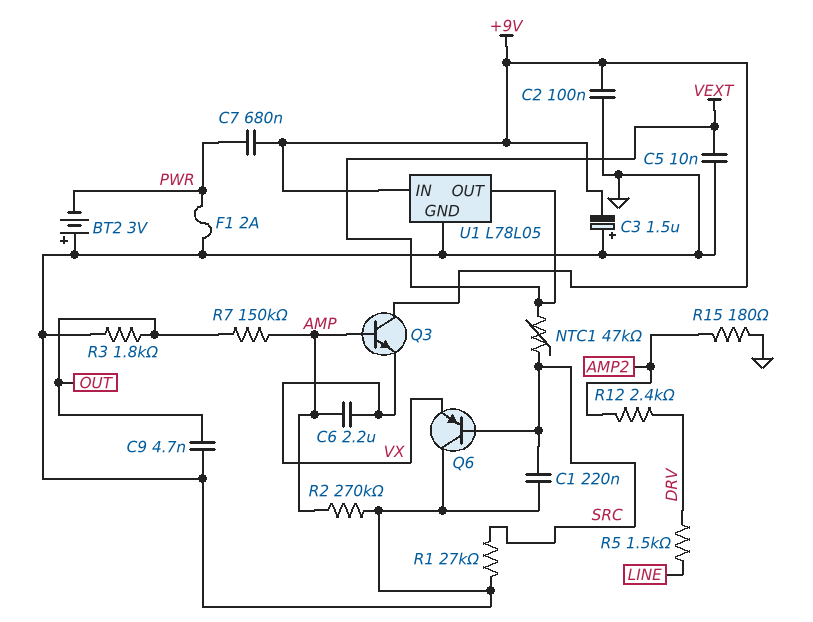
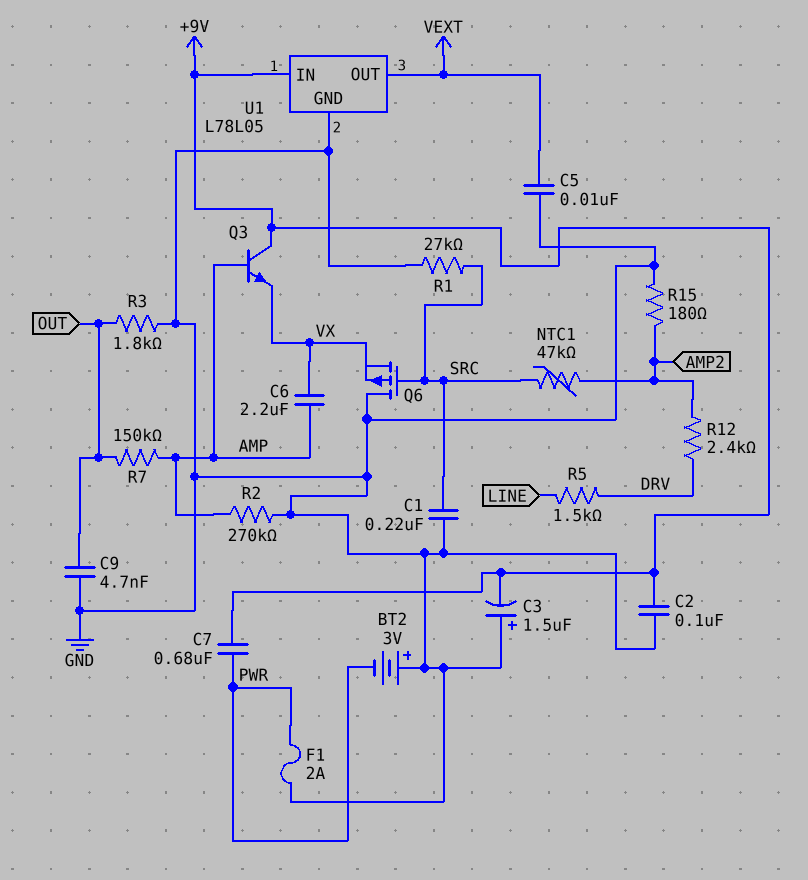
NTC1: 47k (SRC, VEXT) -> 47k (AMP2, SRC)
Q6: PNP (B SRC, C GND, E VX) -> PMOS (G SRC, D GND, S VX)

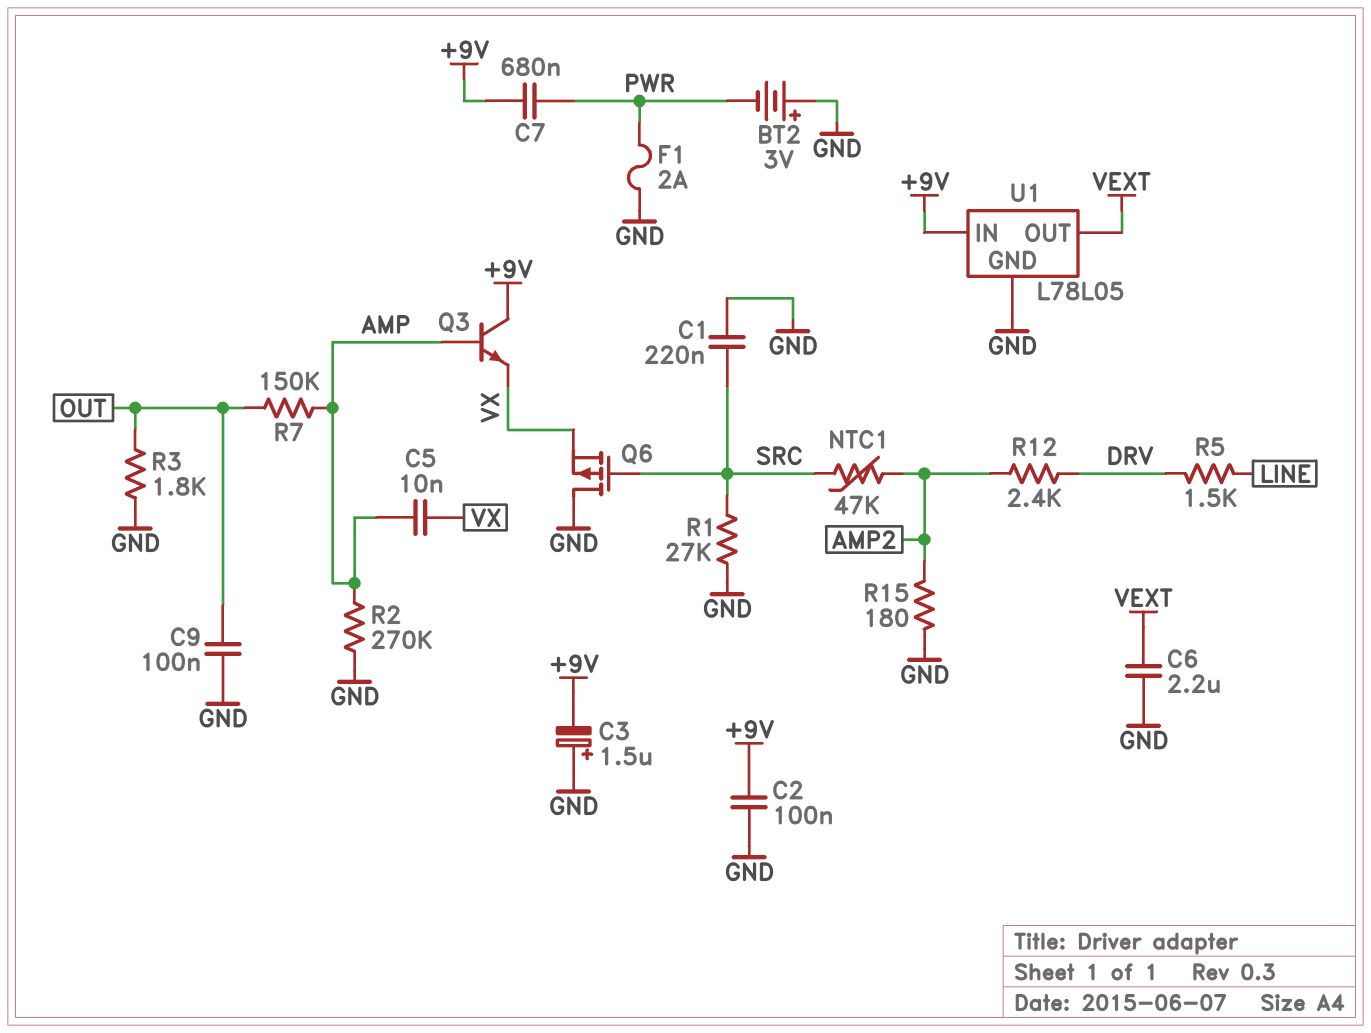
C5: 10nF (GND, VEXT) -> 10nF (AMP, VX)
C6: 2.2uF (AMP, VX) -> 2.2uF (GND, VEXT)
C9: 4.7nF (GND, OUT) -> 100nF (GND, OUT)

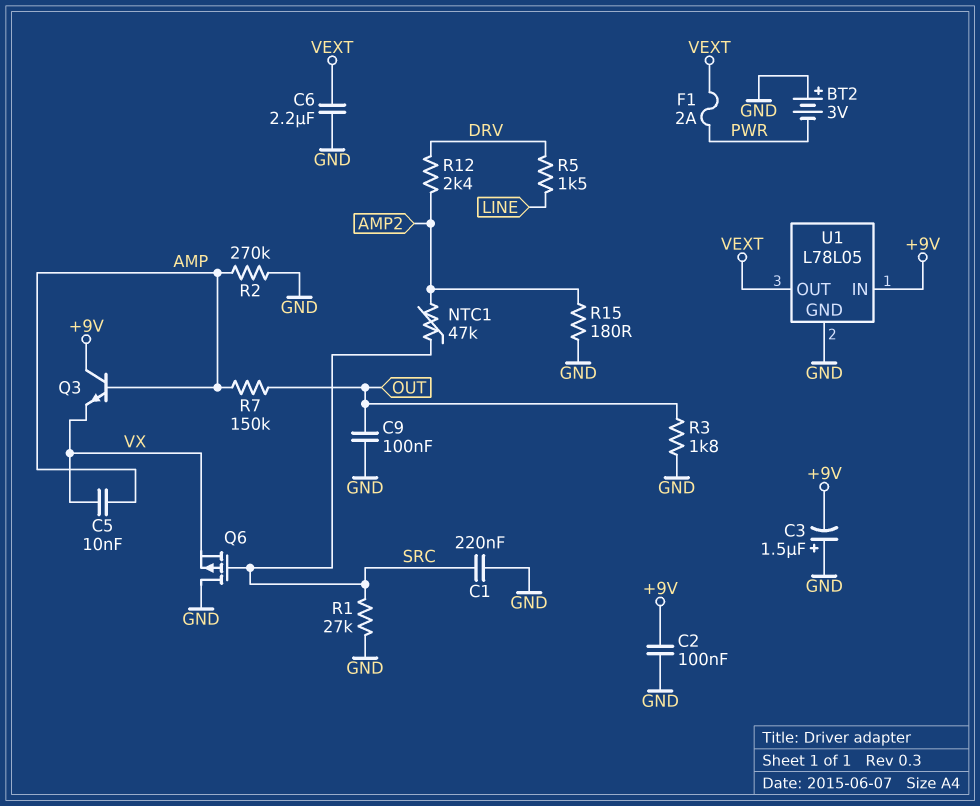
C7: 680nF (+9V, PWR) -> none
F1: 2A (GND, PWR) -> 2A (PWR, VEXT)

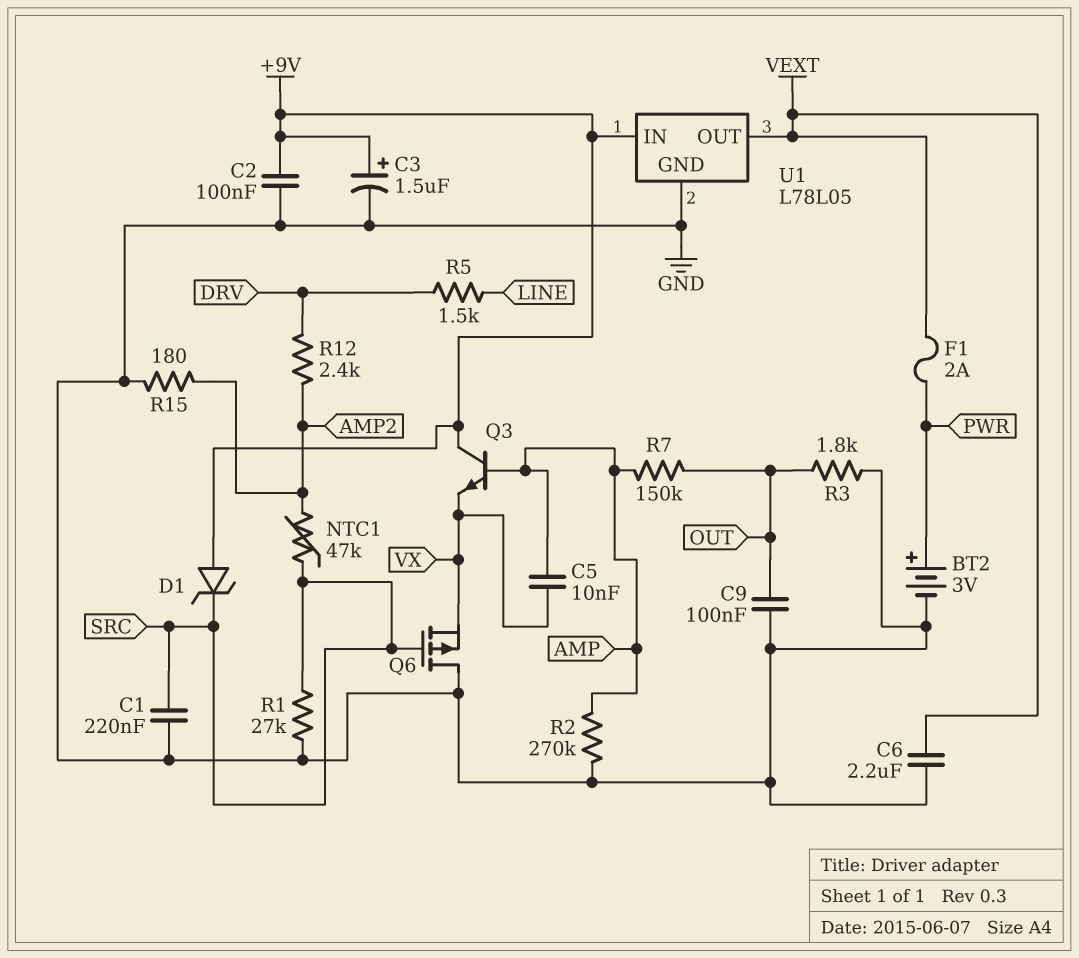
BT2: 3V (plus GND, minus PWR) -> 3V (plus PWR, minus GND)
C3: 1.5uF (plus GND, minus +9V) -> 1.5uF (plus +9V, minus GND)
D1: none -> zener (A +9V, K SRC)

